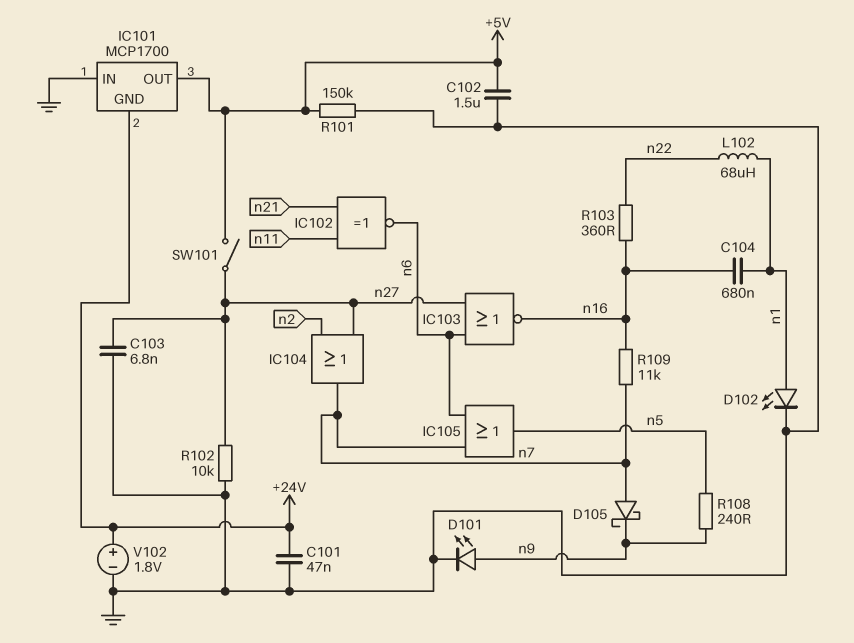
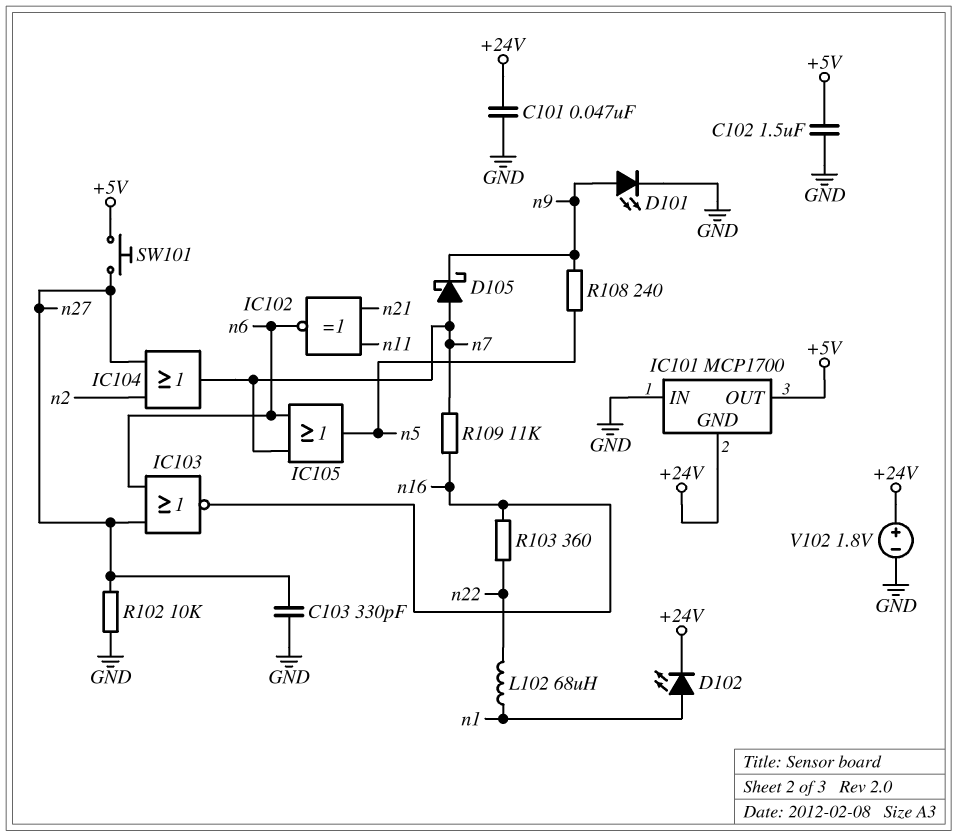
C103: 6.8nF (GND, n27) -> 330pF (GND, n27)
C104: 680nF (n1, n16) -> none
D102: LED (A n1, K GND) -> LED (A n1, K +24V)
R101: 150k (+5V, GND) -> none
SW101: switch (+5V, n27) -> button (+5V, n27)

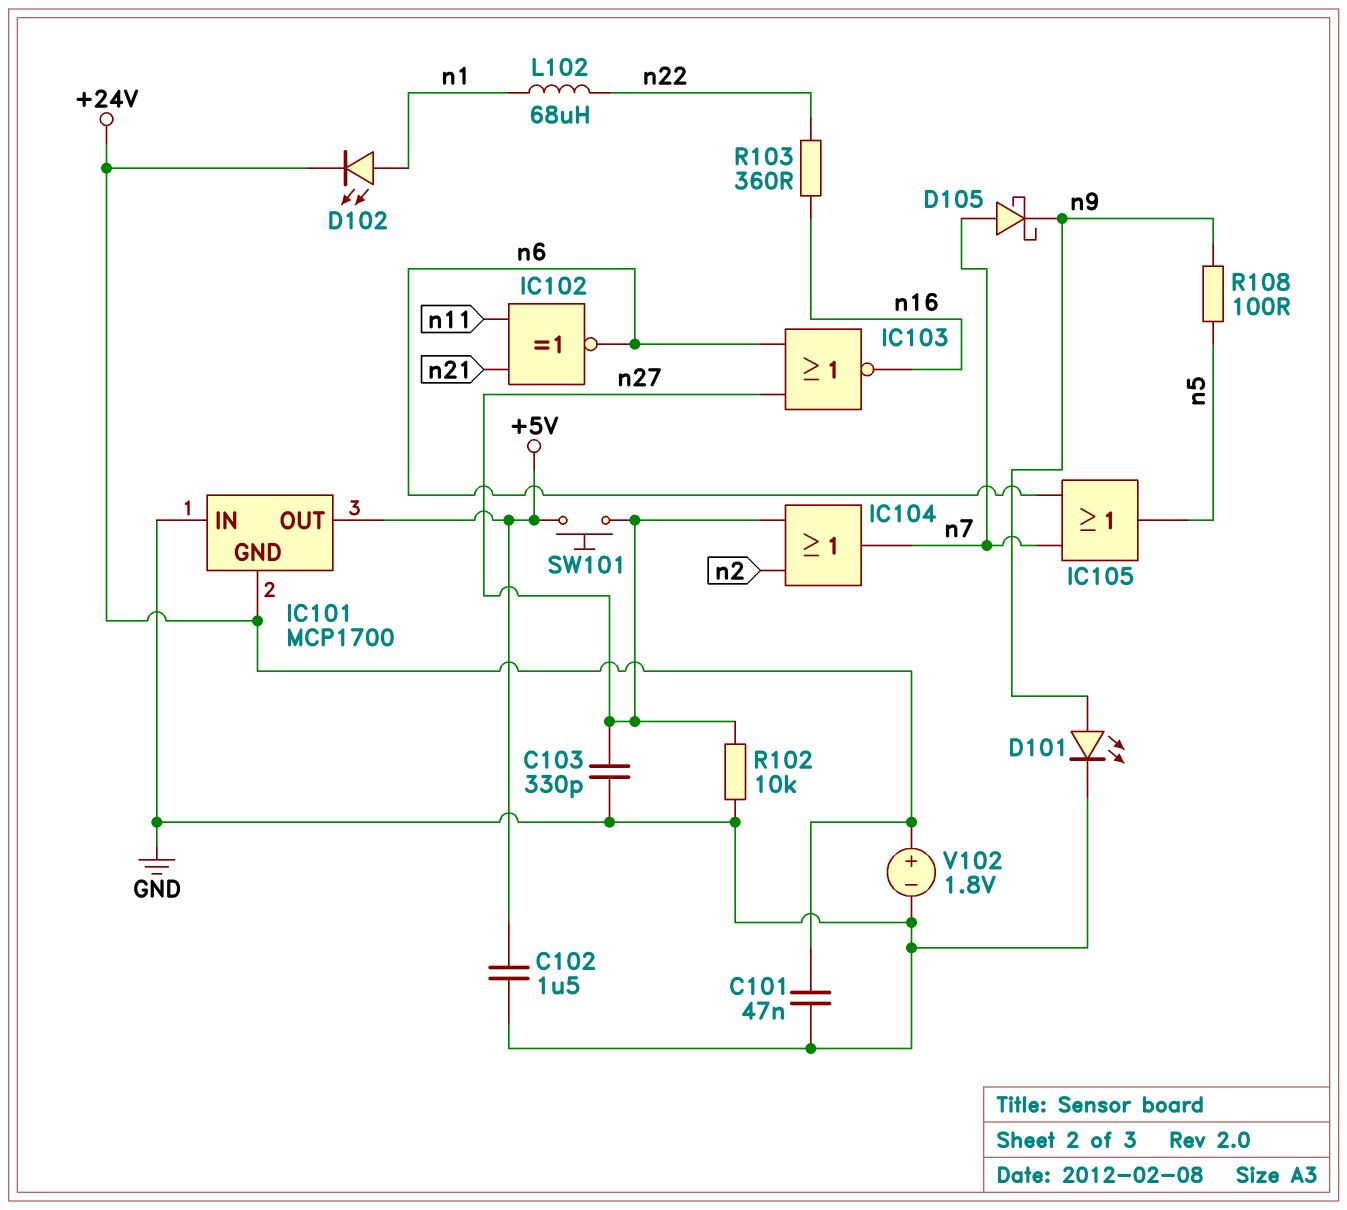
R108: 240 (n5, n9) -> 100 (n5, n9)
R109: 11k (n7, n16) -> none

